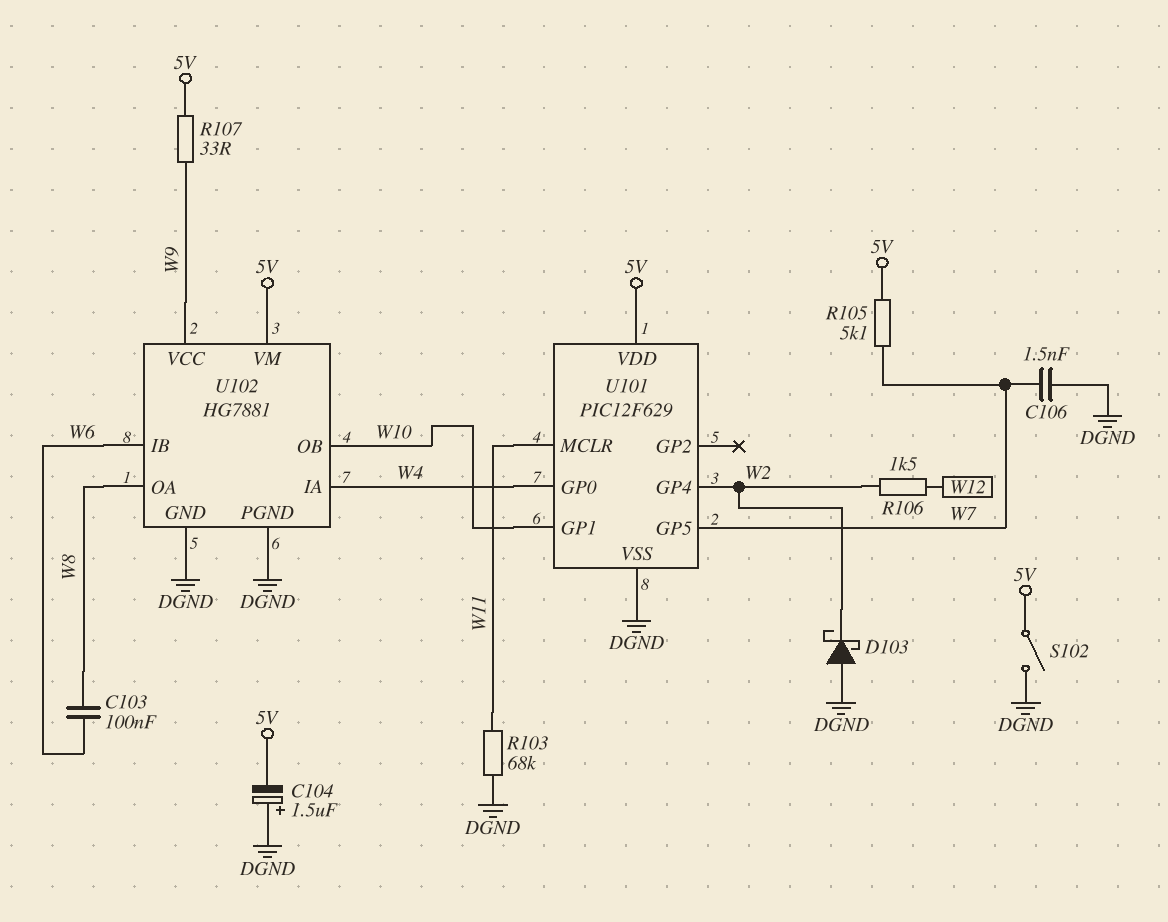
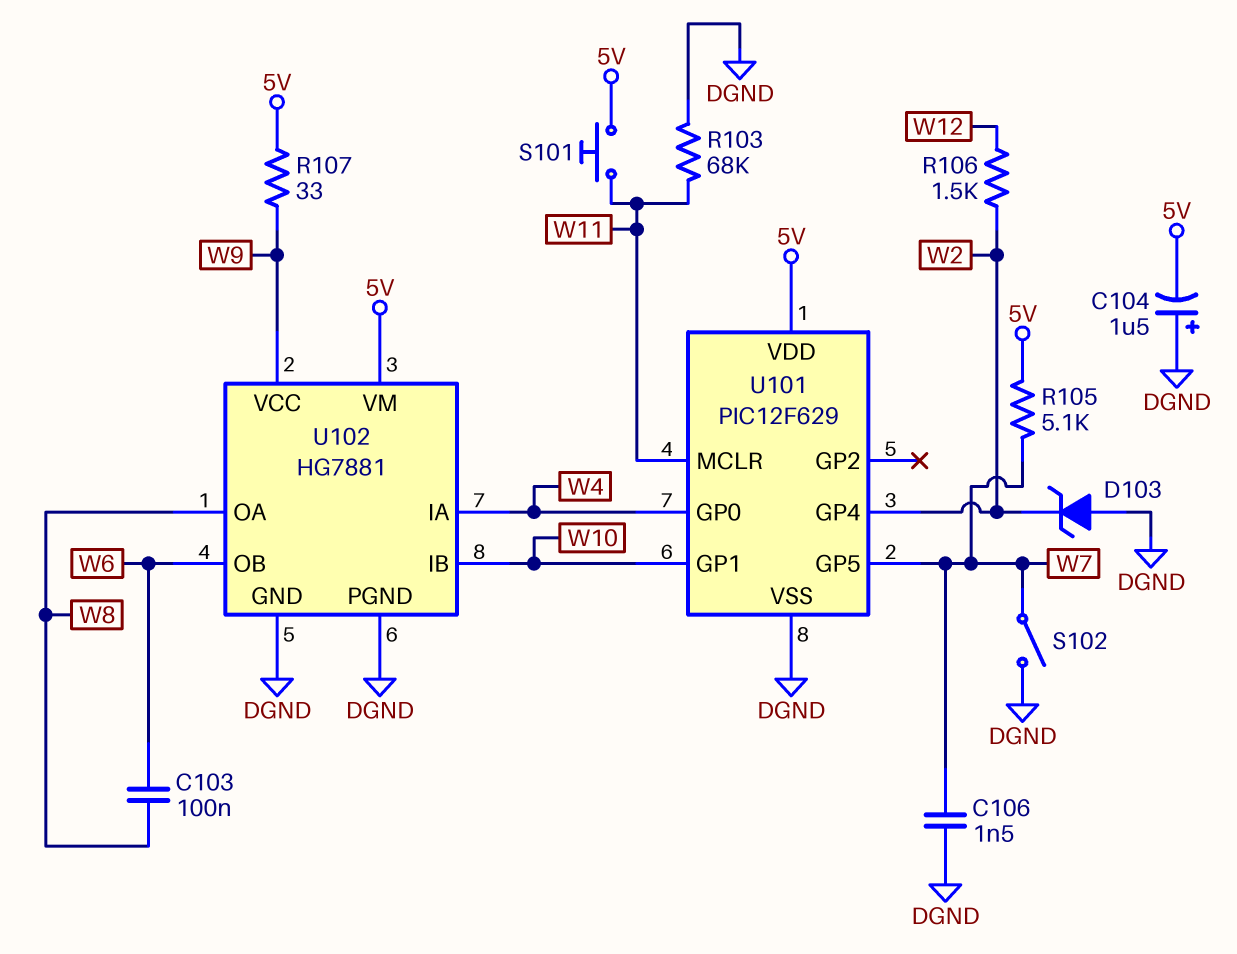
D103: schottky (A DGND, K W2) -> zener (A DGND, K W2)
S101: none -> button (5V, W11)
S102: switch (5V, DGND) -> switch (DGND, W7)
U102 pin IB: W6 -> W10
U102 pin OB: W10 -> W6

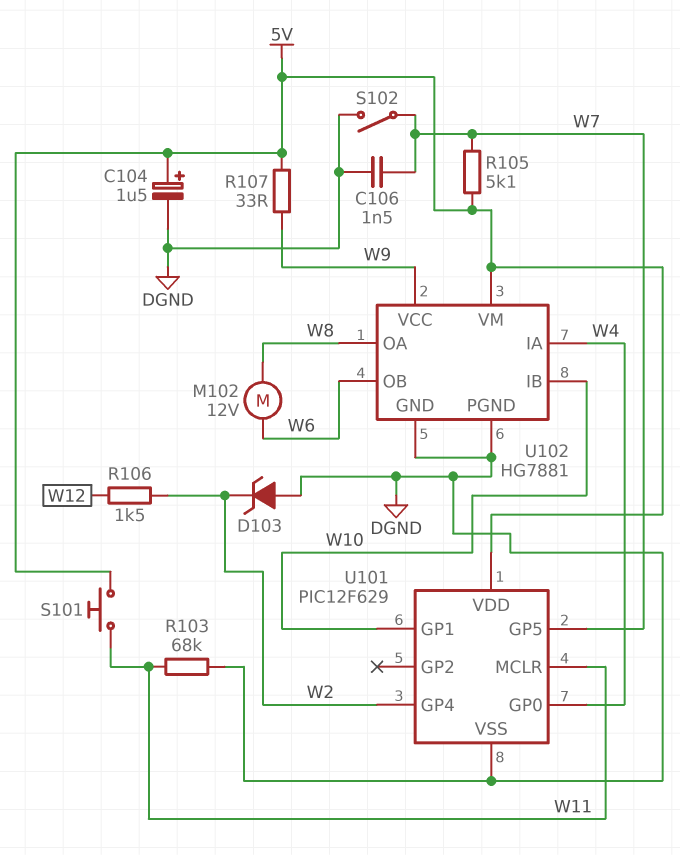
C103: 100nF (W6, W8) -> none
C104: 1.5uF (plus DGND, minus 5V) -> 1.5uF (plus 5V, minus DGND)
M102: none -> motor 12V (W6, W8)

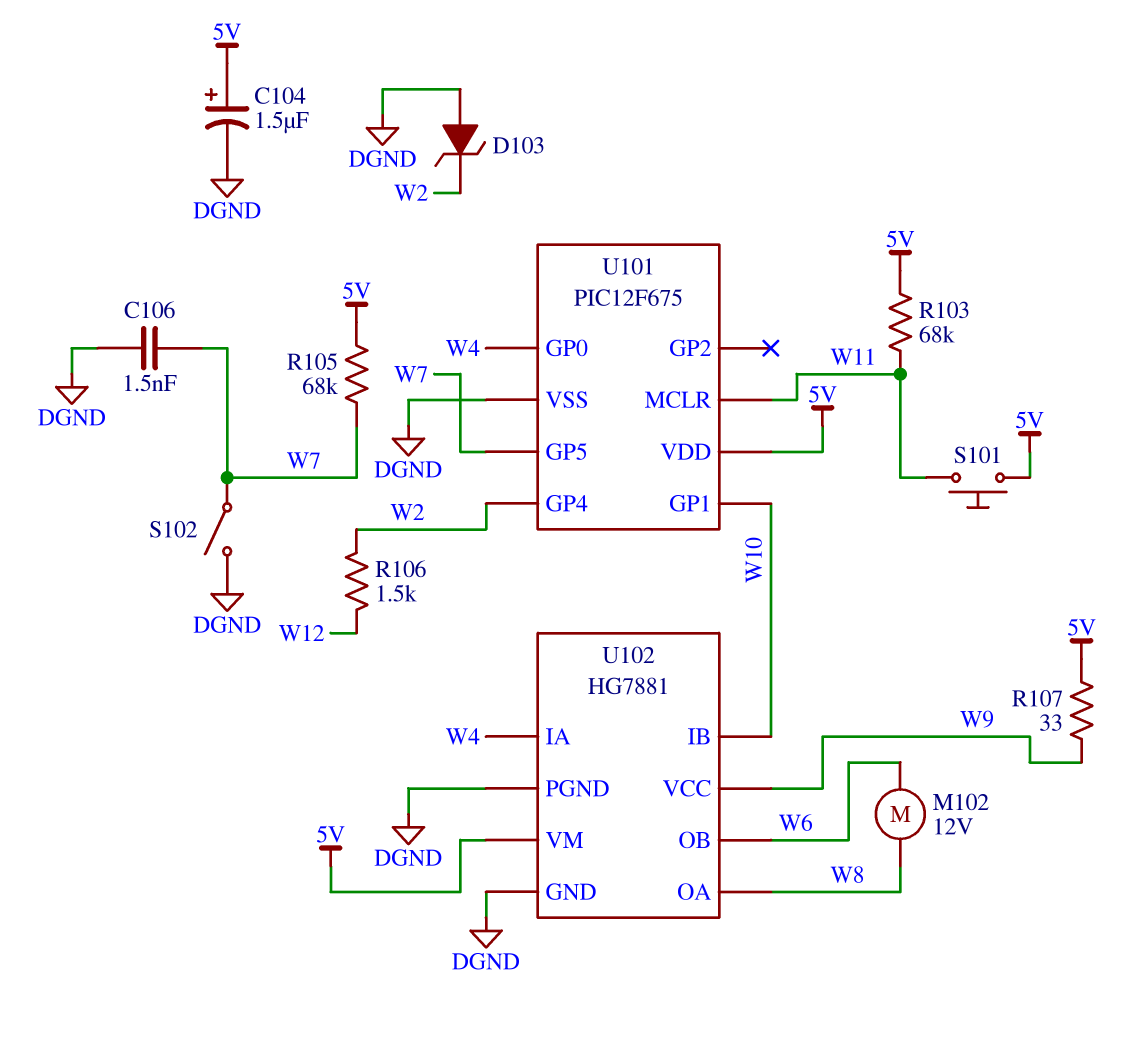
R103: 68k (DGND, W11) -> 68k (5V, W11)
R105: 5.1k (5V, W7) -> 68k (5V, W7)
U101: PIC12F629 -> PIC12F675

